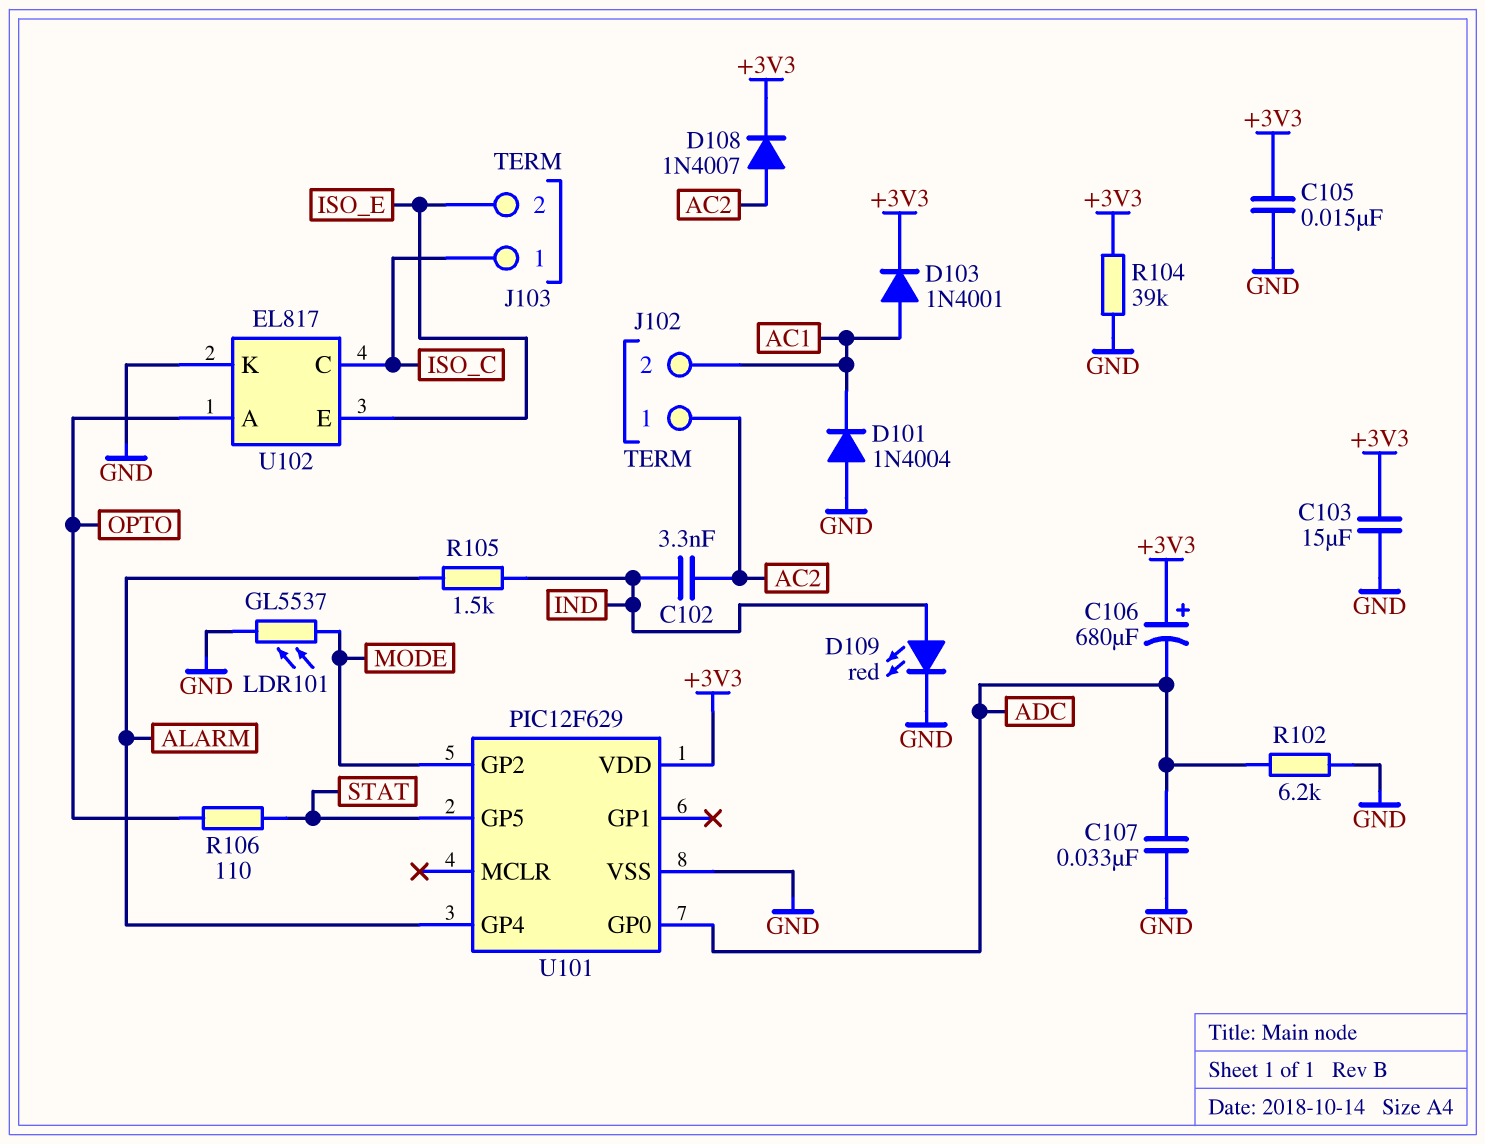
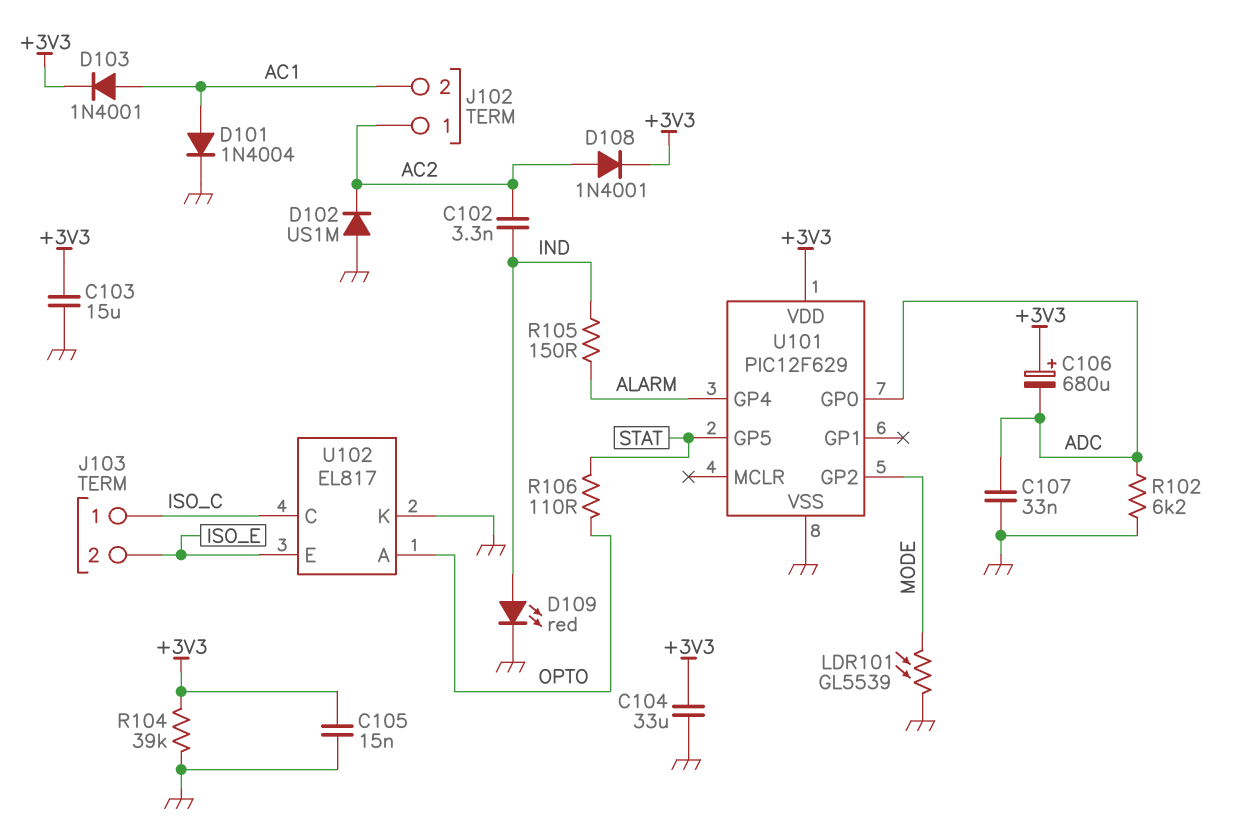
C104: none -> 33uF (+3V3, GND)
D101: diode 1N4004 (A GND, K AC1) -> diode 1N4004 (A AC1, K GND)
D102: none -> diode US1M (A GND, K AC2)
D108: diode 1N4007 (A AC2, K +3V3) -> diode 1N4001 (A AC2, K +3V3)
LDR101: GL5537 (GND, MODE) -> GL5539 (GND, MODE)
R105: 1.5k (ALARM, IND) -> 150 (ALARM, IND)

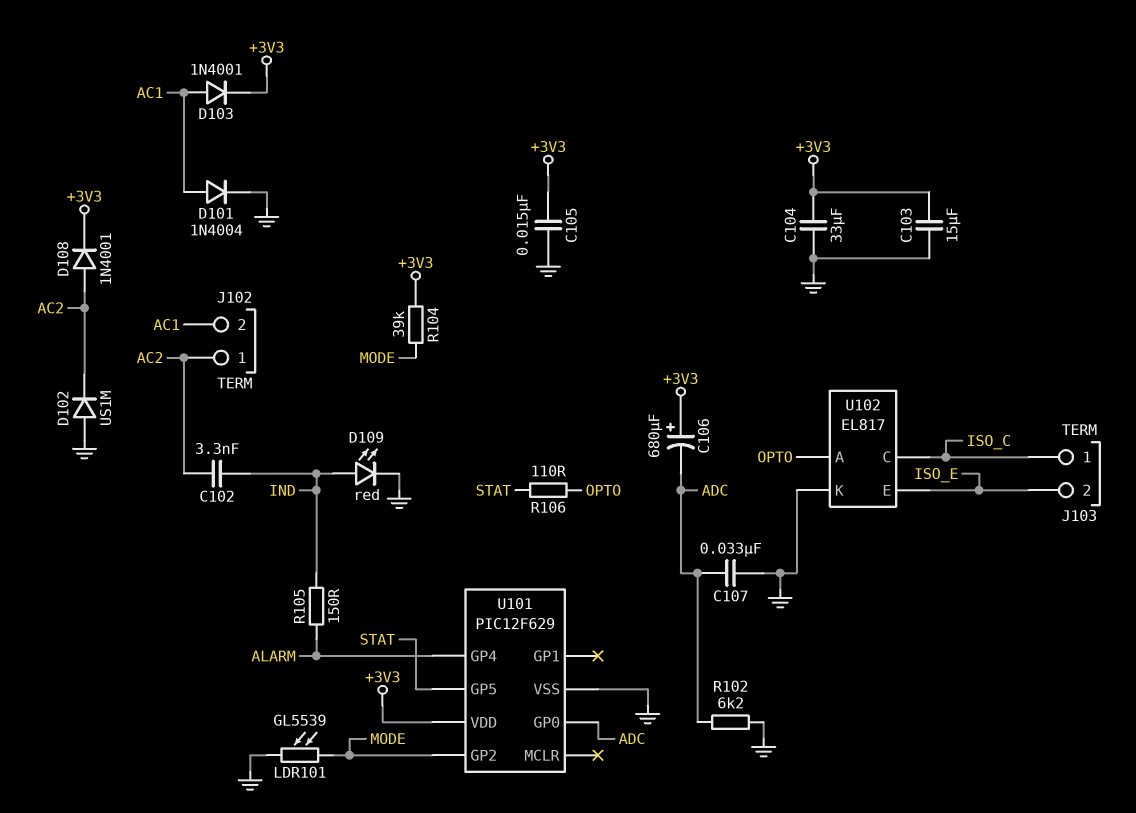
R104: 39k (+3V3, GND) -> 39k (+3V3, MODE)

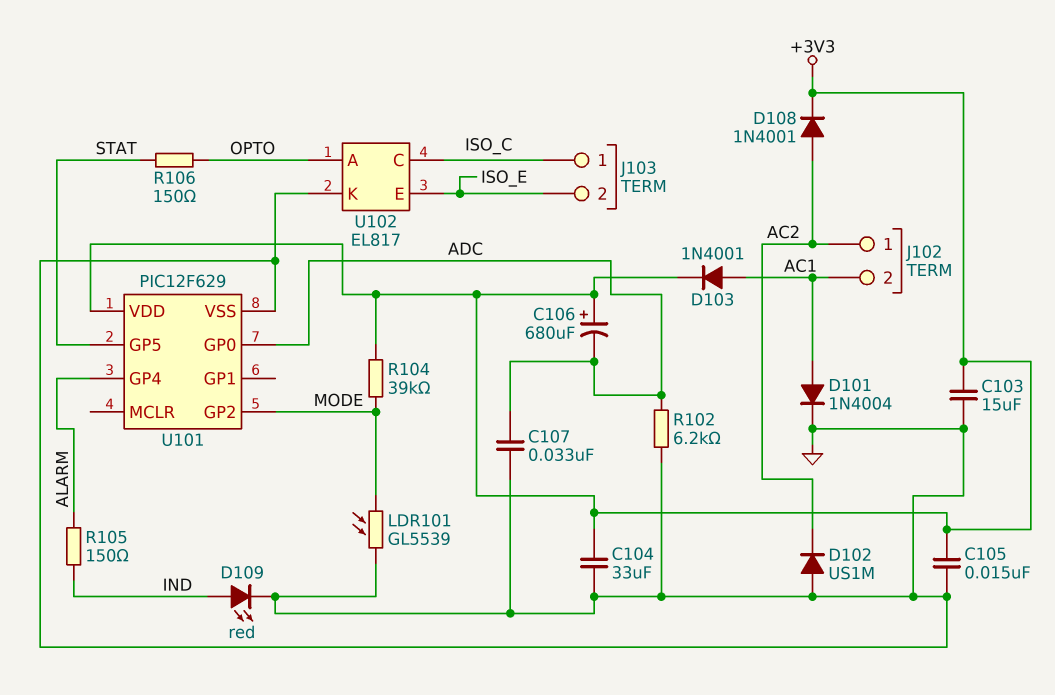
C102: 3.3nF (AC2, IND) -> none
R106: 110 (OPTO, STAT) -> 150 (OPTO, STAT)

